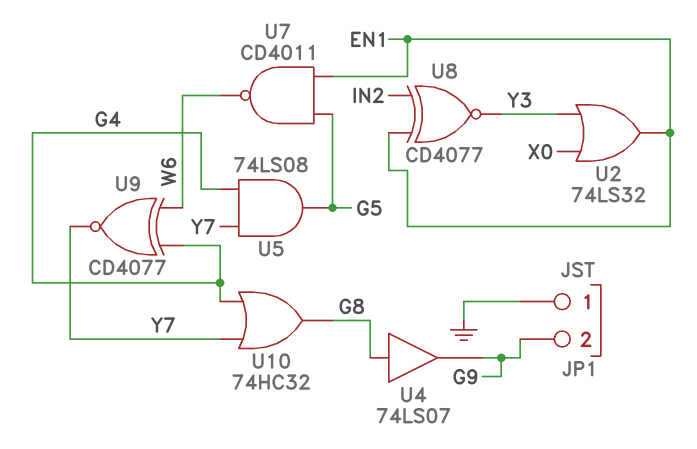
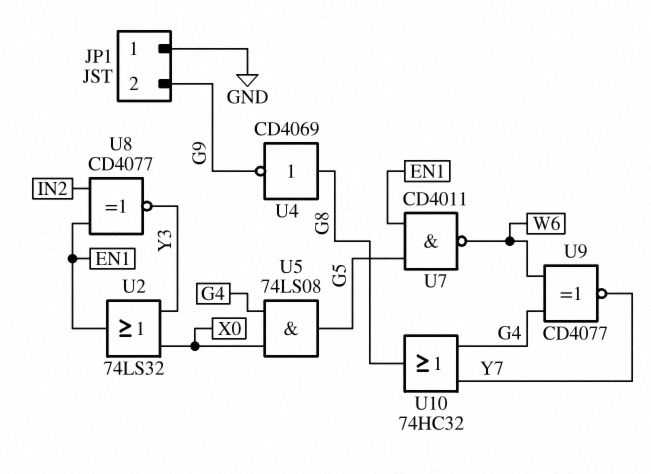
U4: buffer 74LS07 (in G8, out G9) -> NOT CD4069 (in G8, out G9)
U5: AND 74LS08 (in G4, in Y7, out G5) -> AND 74LS08 (in G4, in X0, out G5)

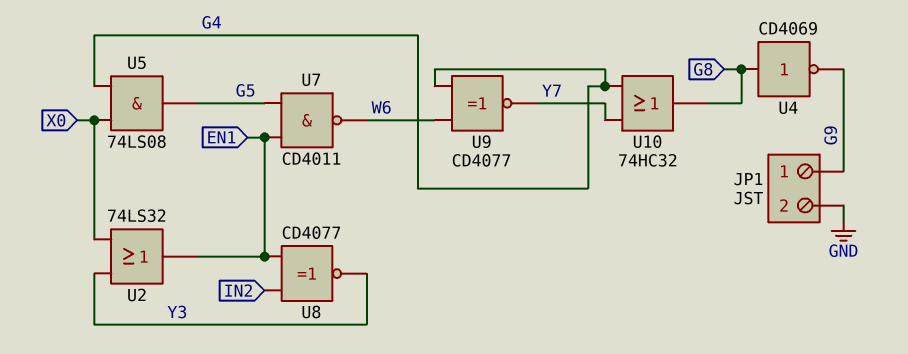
JP1 pin 1: GND -> G9
JP1 pin 2: G9 -> GND

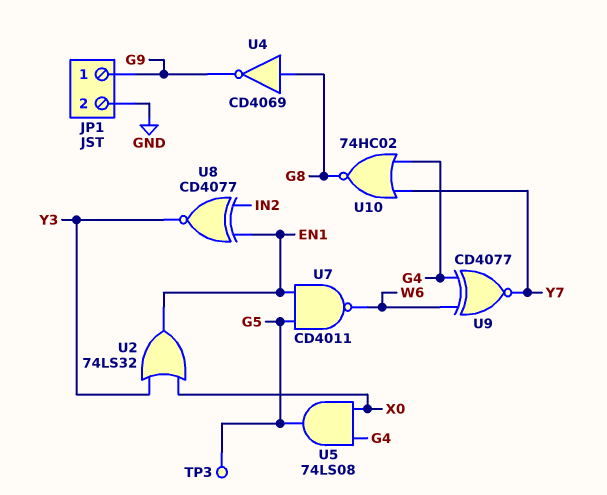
TP3: none -> test point (G5)
U10: OR 74HC32 (in G4, in Y7, out G8) -> NOR 74HC02 (in G4, in Y7, out G8)

